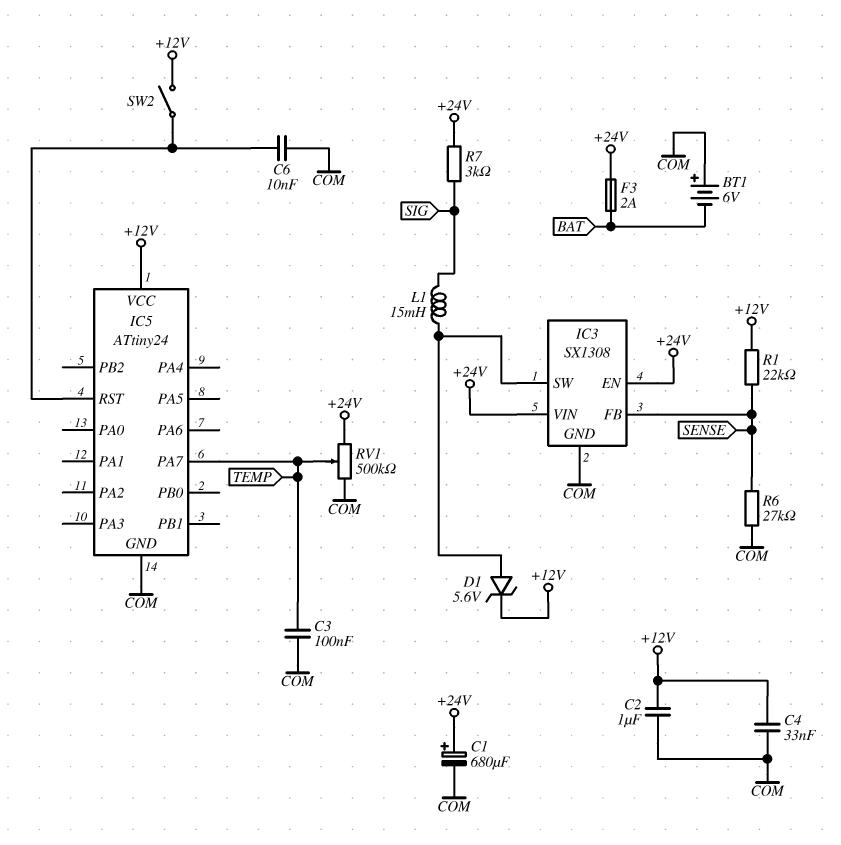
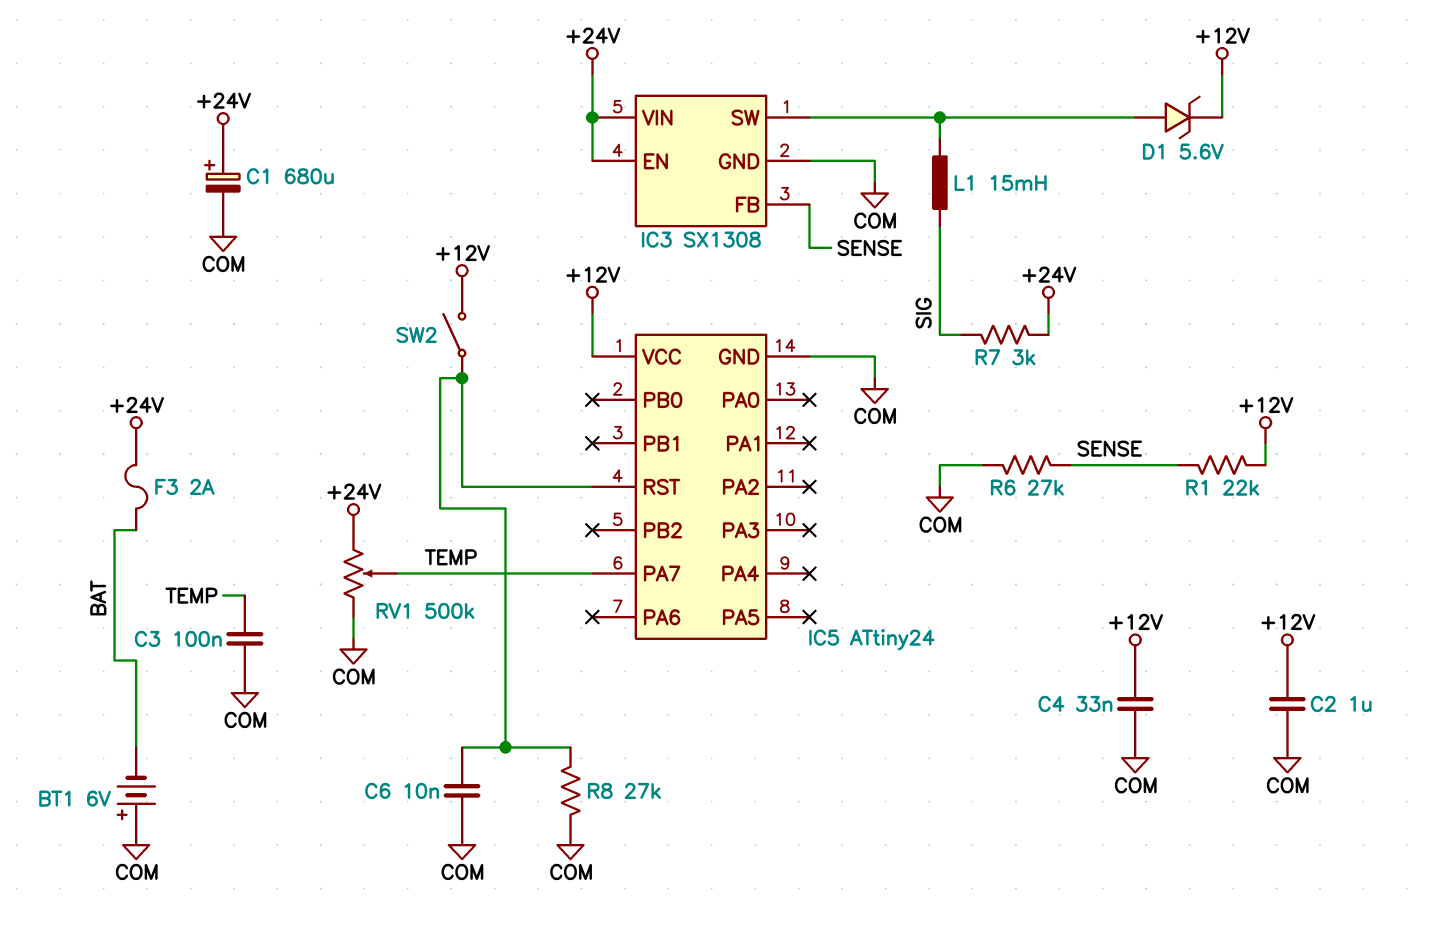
R8: none -> 27k (COM, IC5/RST)

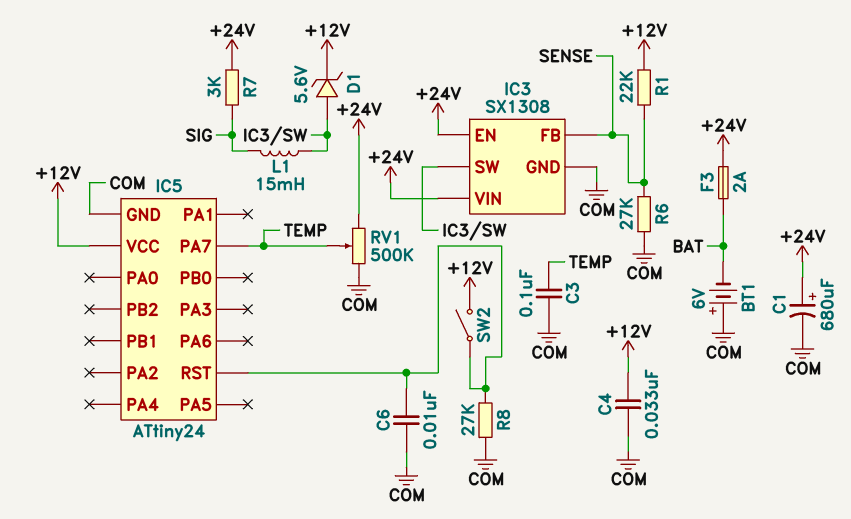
C2: 1uF (+12V, COM) -> none

